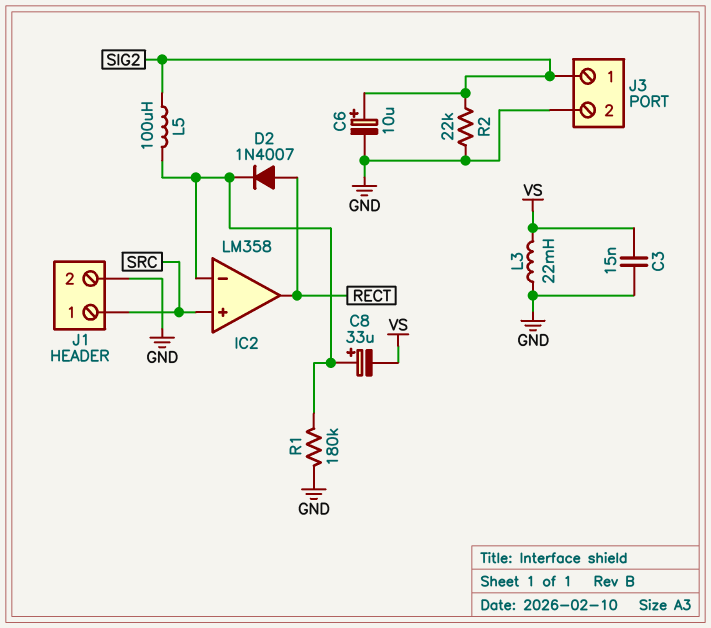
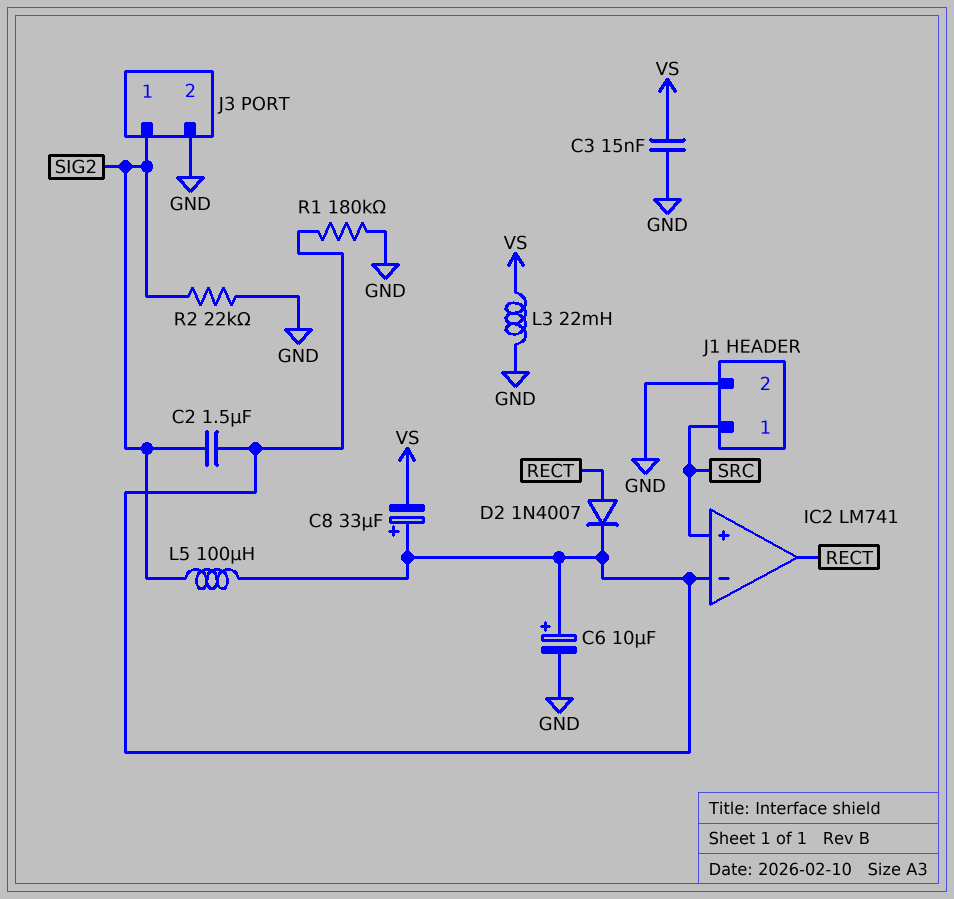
C2: none -> 1.5uF (IC2/in-, SIG2)
C6: 10uF (plus SIG2, minus GND) -> 10uF (plus IC2/in-, minus GND)
IC2: LM358 -> LM741

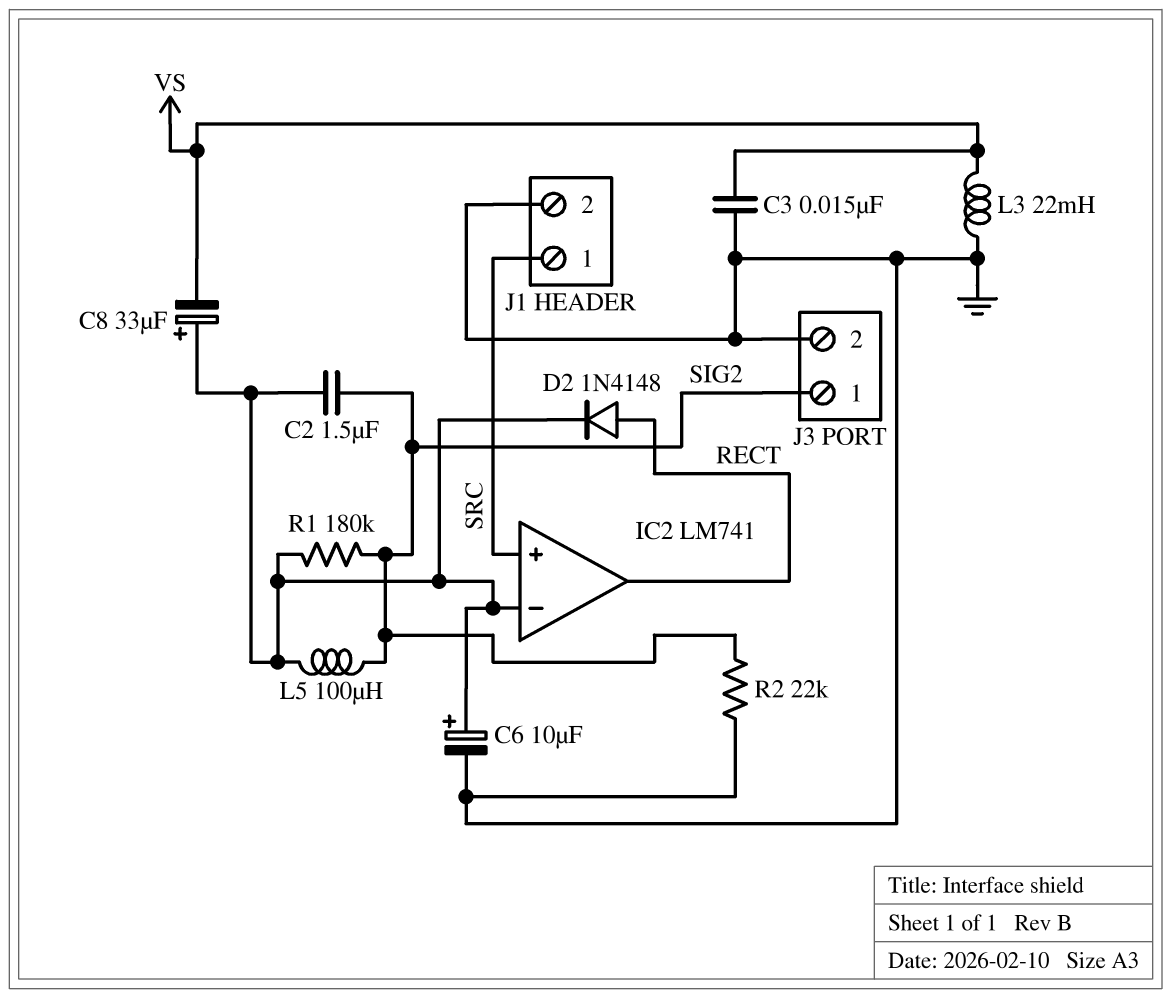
D2: diode 1N4007 (A RECT, K IC2/in-) -> diode 1N4148 (A RECT, K IC2/in-)
R1: 180k (GND, IC2/in-) -> 180k (IC2/in-, SIG2)

